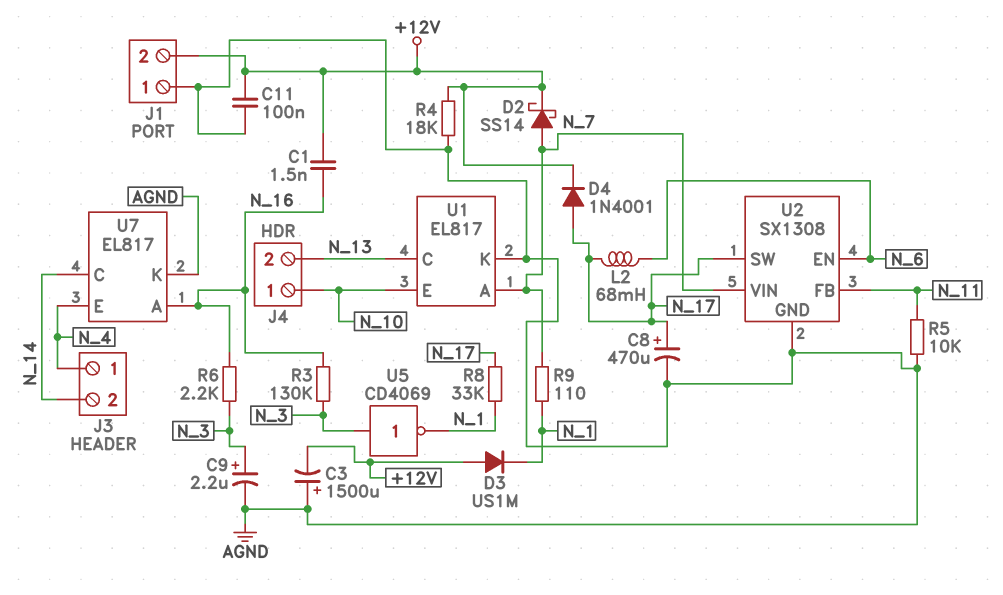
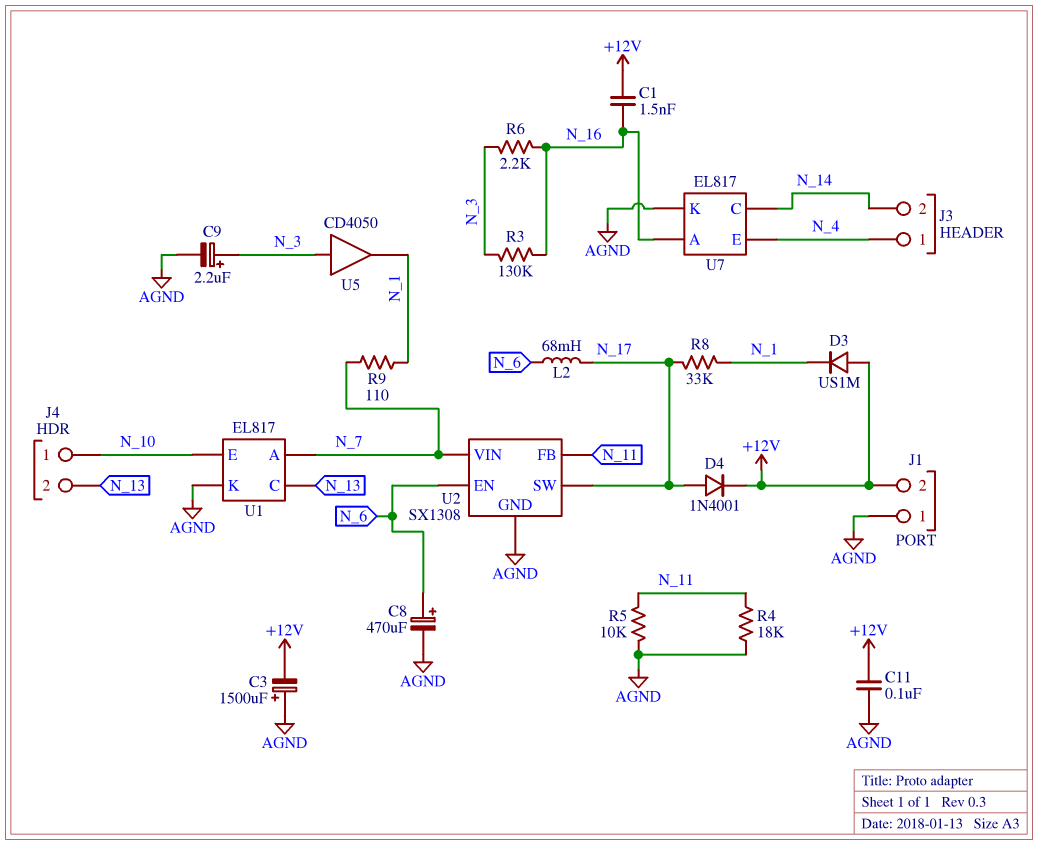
C8: 470uF (plus N_17, minus AGND) -> 470uF (plus N_6, minus AGND)
D2: schottky SS14 (A N_7, K +12V) -> none
R4: 18k (+12V, AGND) -> 18k (AGND, N_11)
U5: NOT CD4069 (in N_3, out N_1) -> buffer CD4050 (in N_3, out N_1)

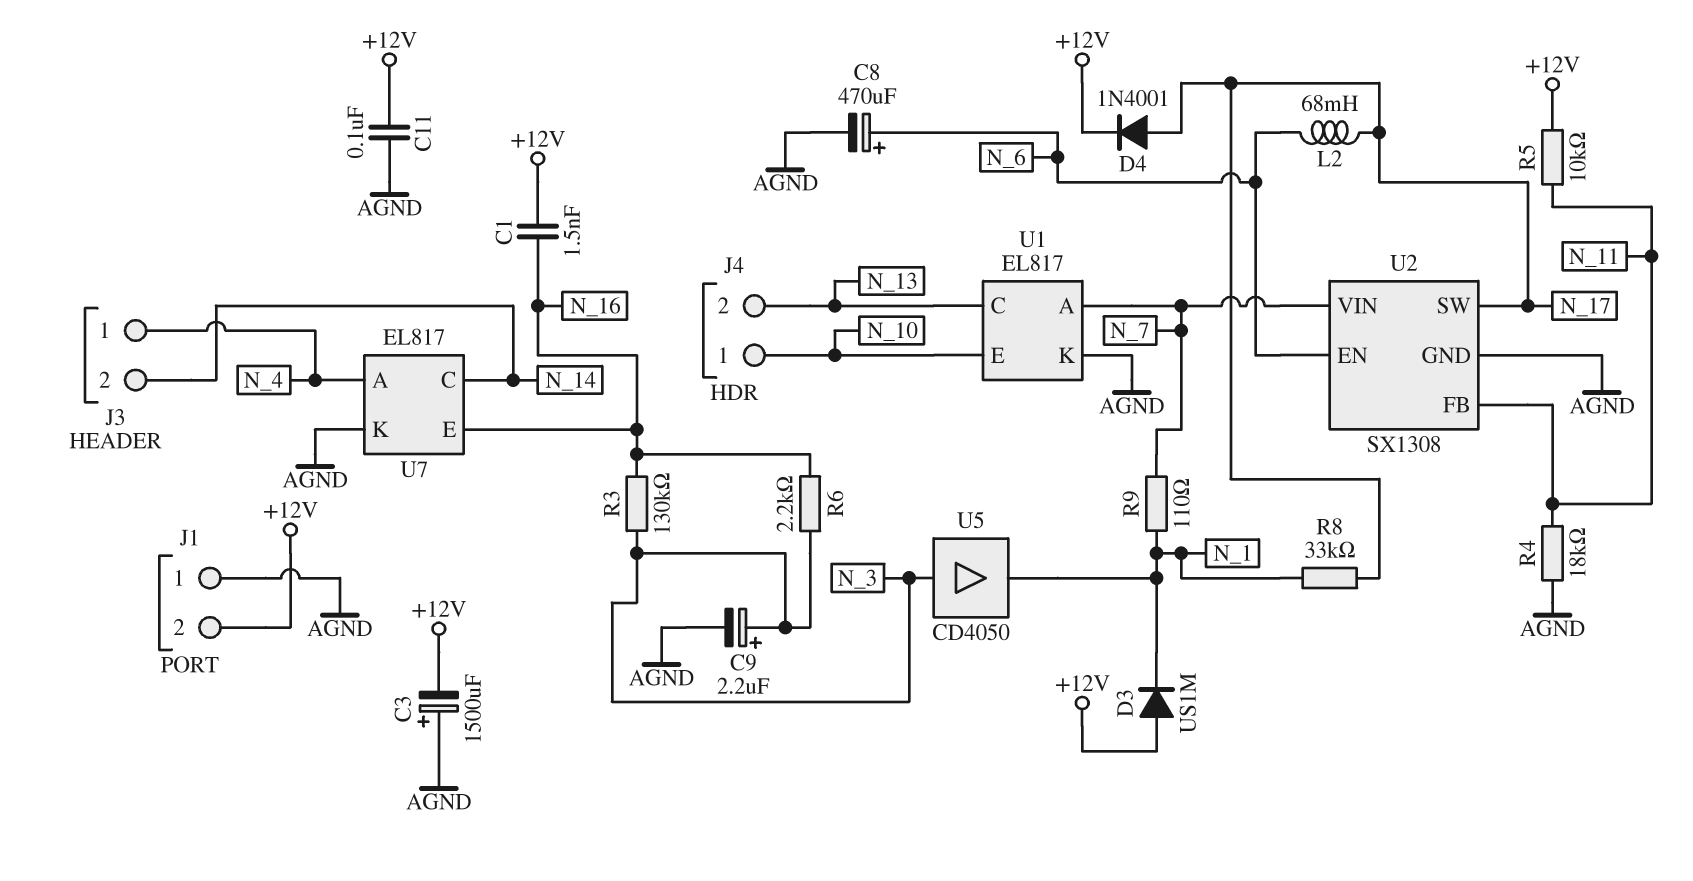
R5: 10k (AGND, N_11) -> 10k (+12V, N_11)
U7 pin A: N_16 -> N_4
U7 pin E: N_4 -> N_16

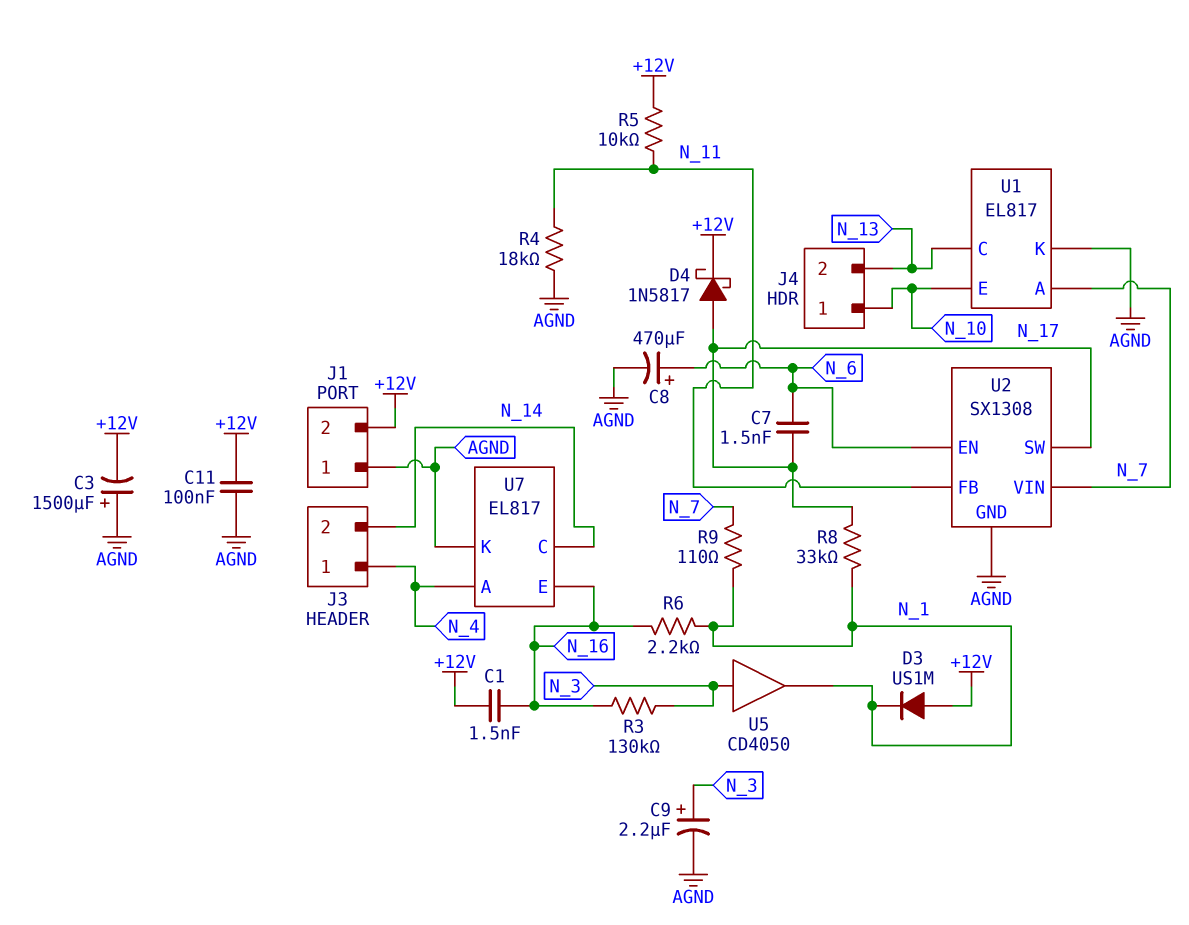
C7: none -> 1.5nF (N_6, N_17)
D4: diode 1N4001 (A N_17, K +12V) -> schottky 1N5817 (A N_17, K +12V)
L2: 68mH (N_6, N_17) -> none
R6: 2.2k (N_3, N_16) -> 2.2k (N_1, N_16)

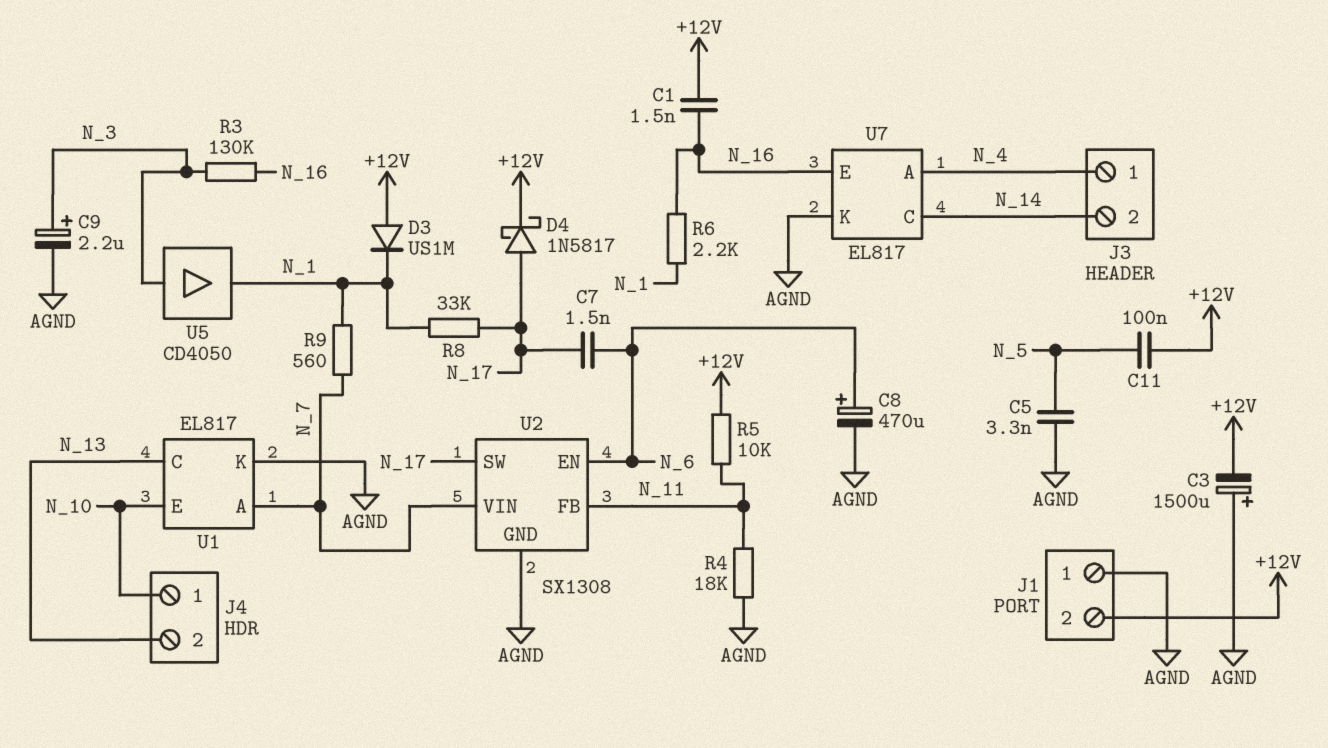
C5: none -> 3.3nF (AGND, N_5)
C11: 100nF (+12V, AGND) -> 100nF (+12V, N_5)
R9: 110 (N_1, N_7) -> 560 (N_1, N_7)

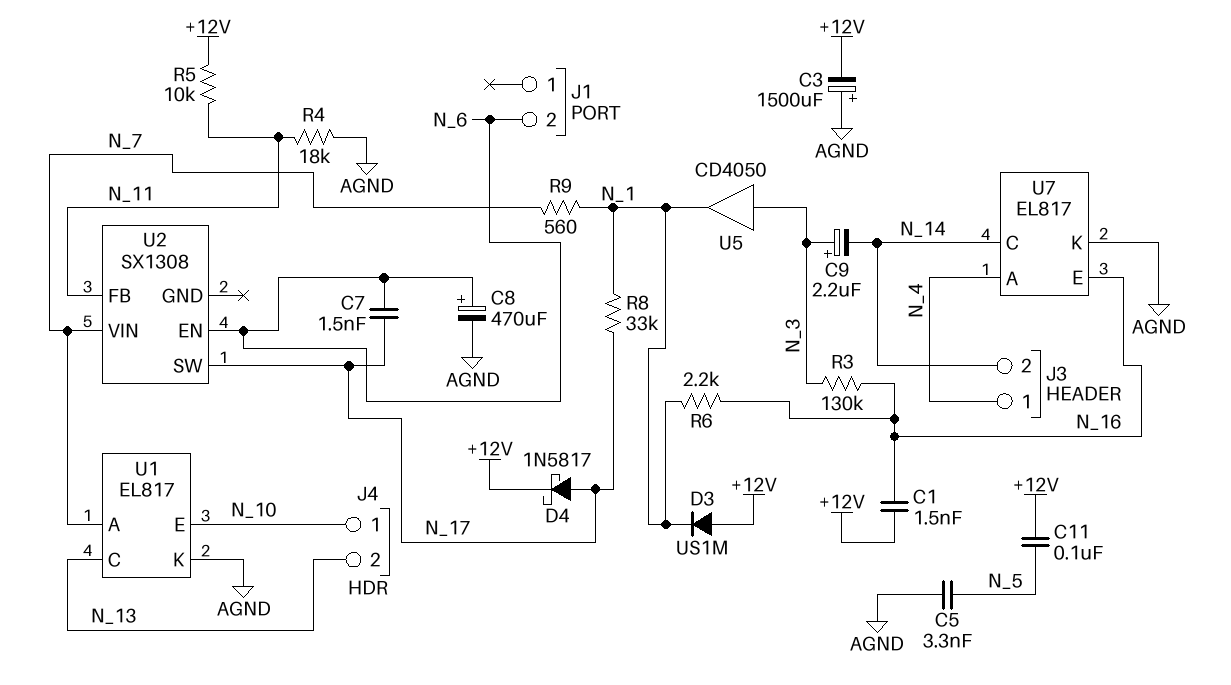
C9: 2.2uF (plus N_3, minus AGND) -> 2.2uF (plus N_3, minus N_14)
J1 pin 1: AGND -> none
J1 pin 2: +12V -> N_6
U2 pin GND: AGND -> none

